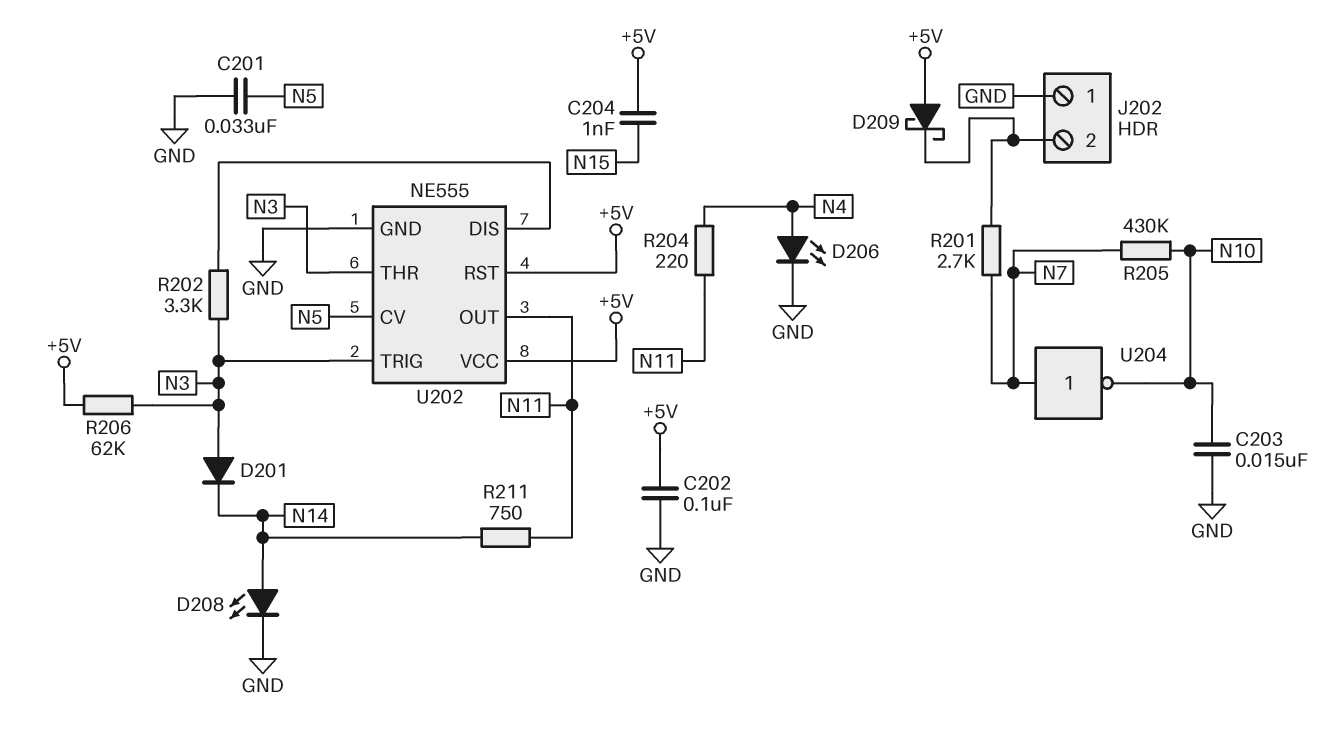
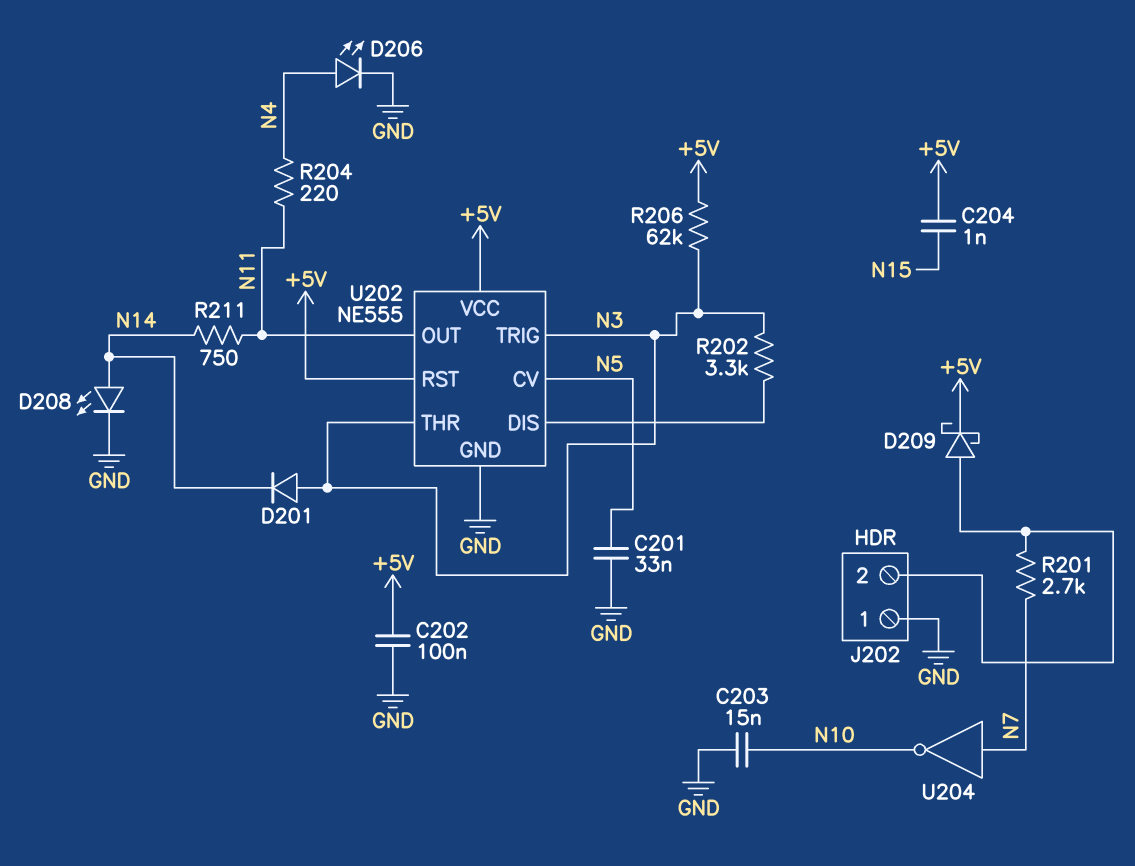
D209: schottky (A +5V, K J202/2) -> schottky (A J202/2, K +5V)
R205: 430k (N7, N10) -> none

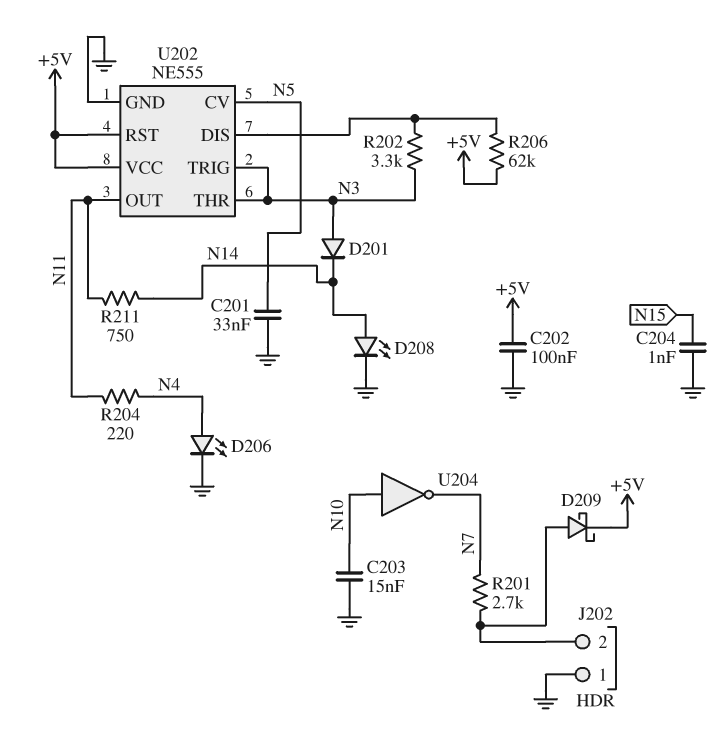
C204: 1nF (+5V, N15) -> 1nF (GND, N15)
R206: 62k (+5V, N3) -> 62k (+5V, U202/DIS)
U204: NOT (in N7, out N10) -> NOT (in N10, out N7)

